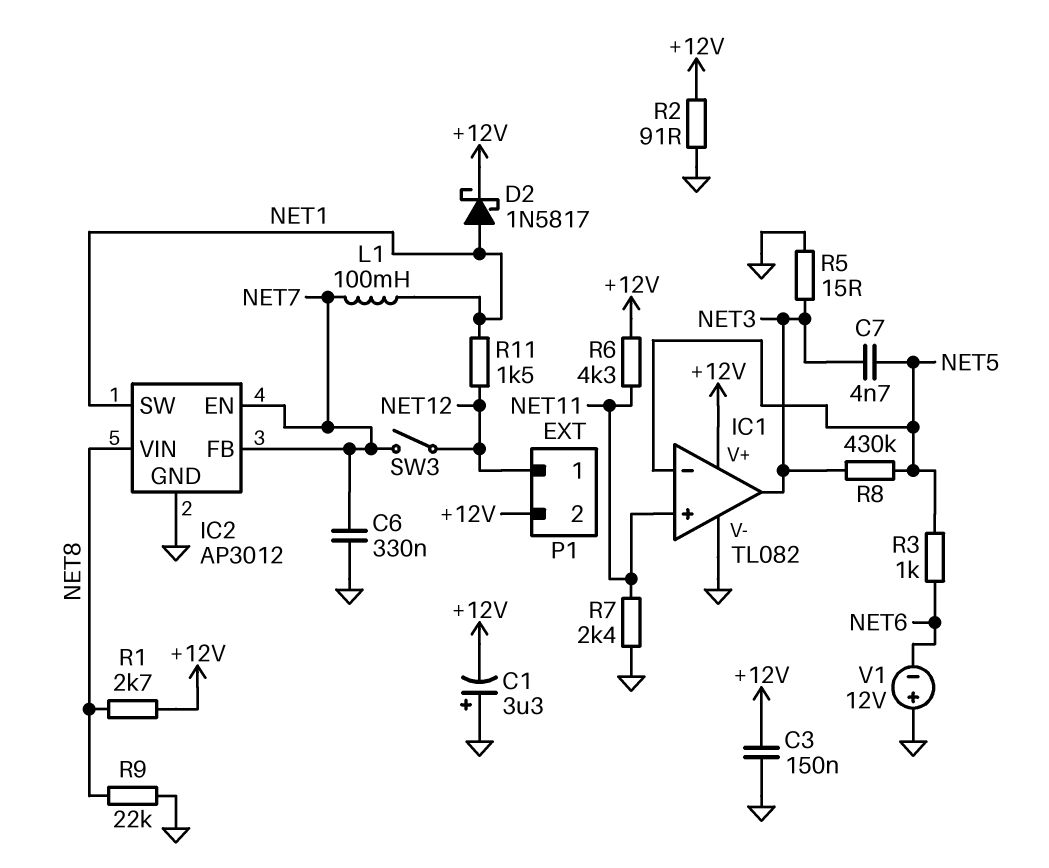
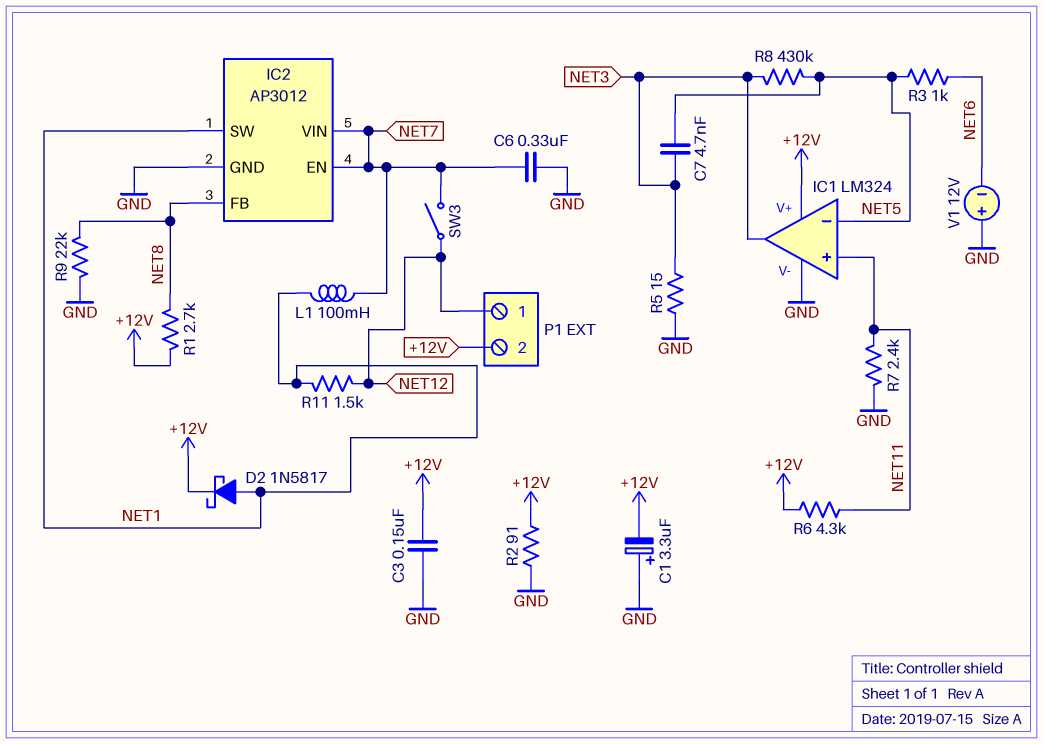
IC1: TL082 -> LM324
IC2 pin FB: NET7 -> NET8
IC2 pin VIN: NET8 -> NET7

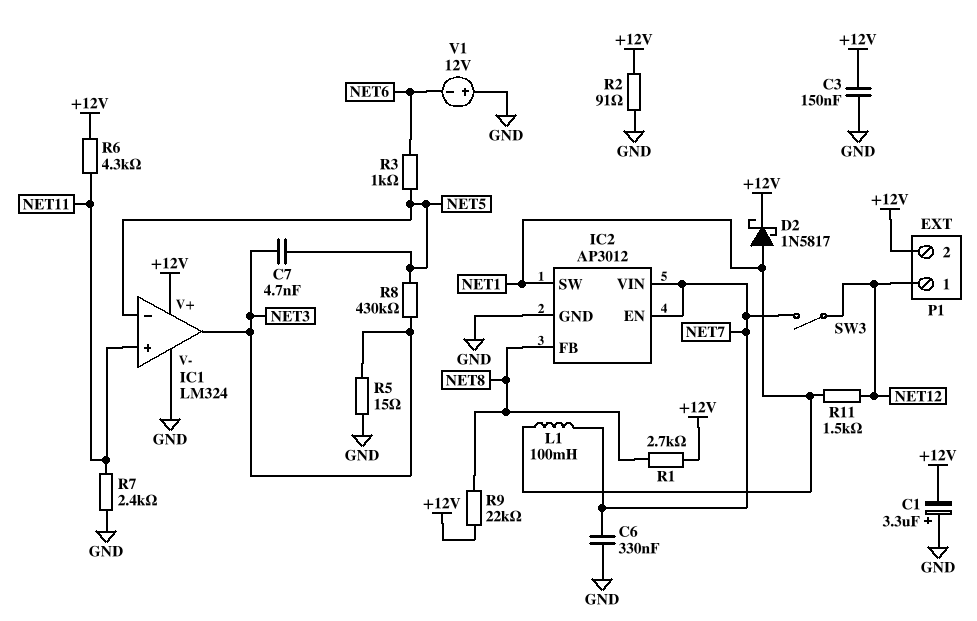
R9: 22k (GND, NET8) -> 22k (+12V, NET8)

